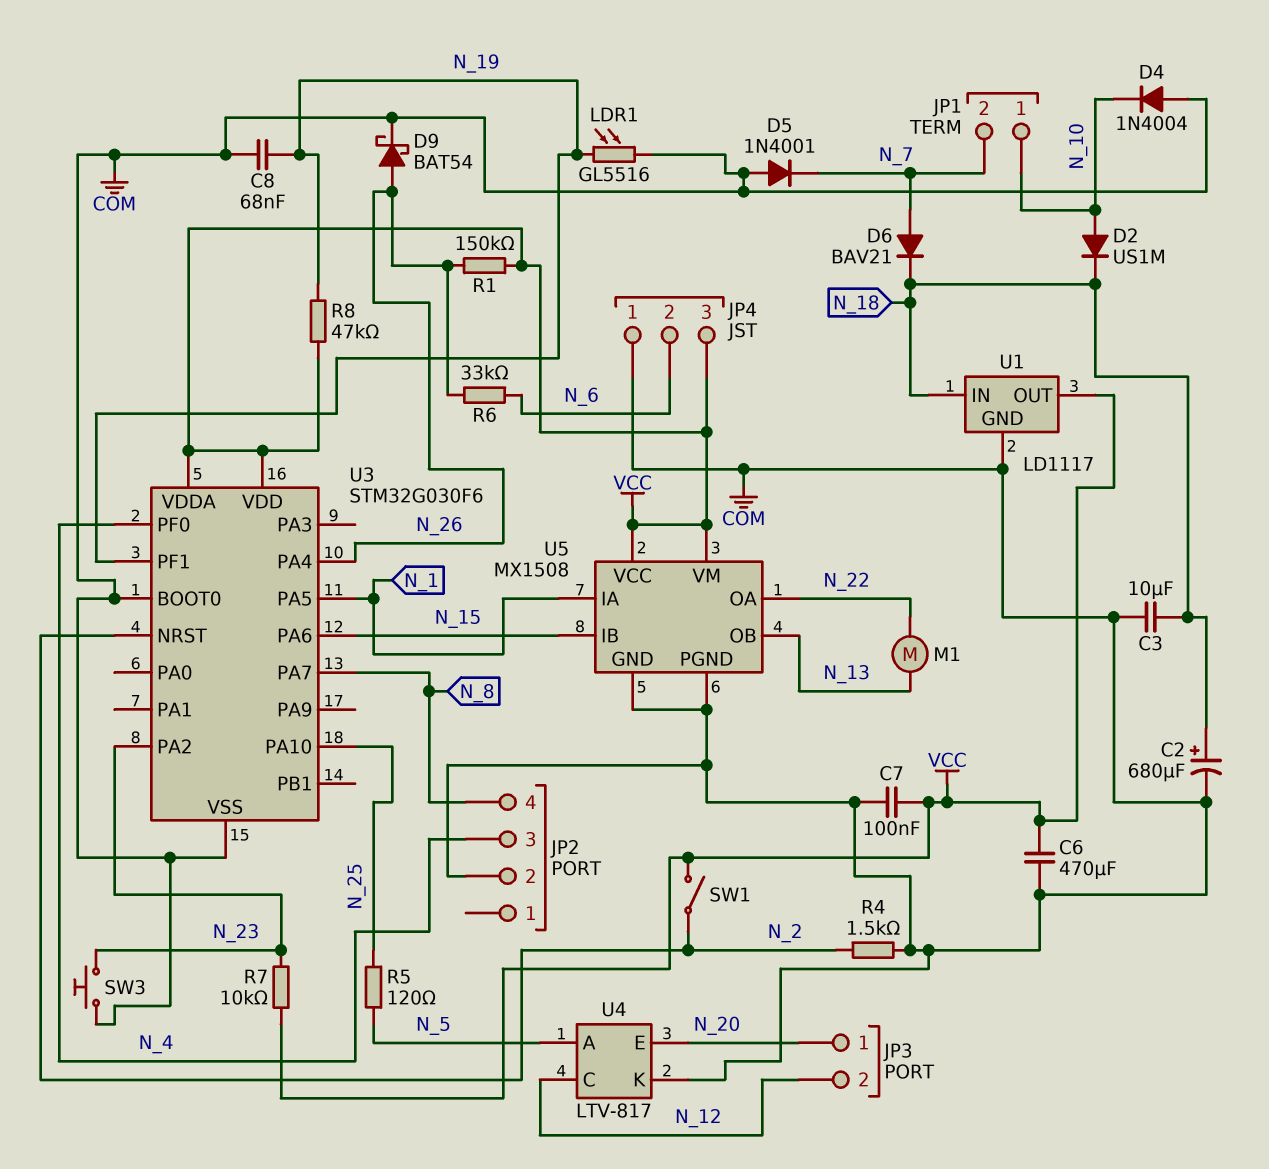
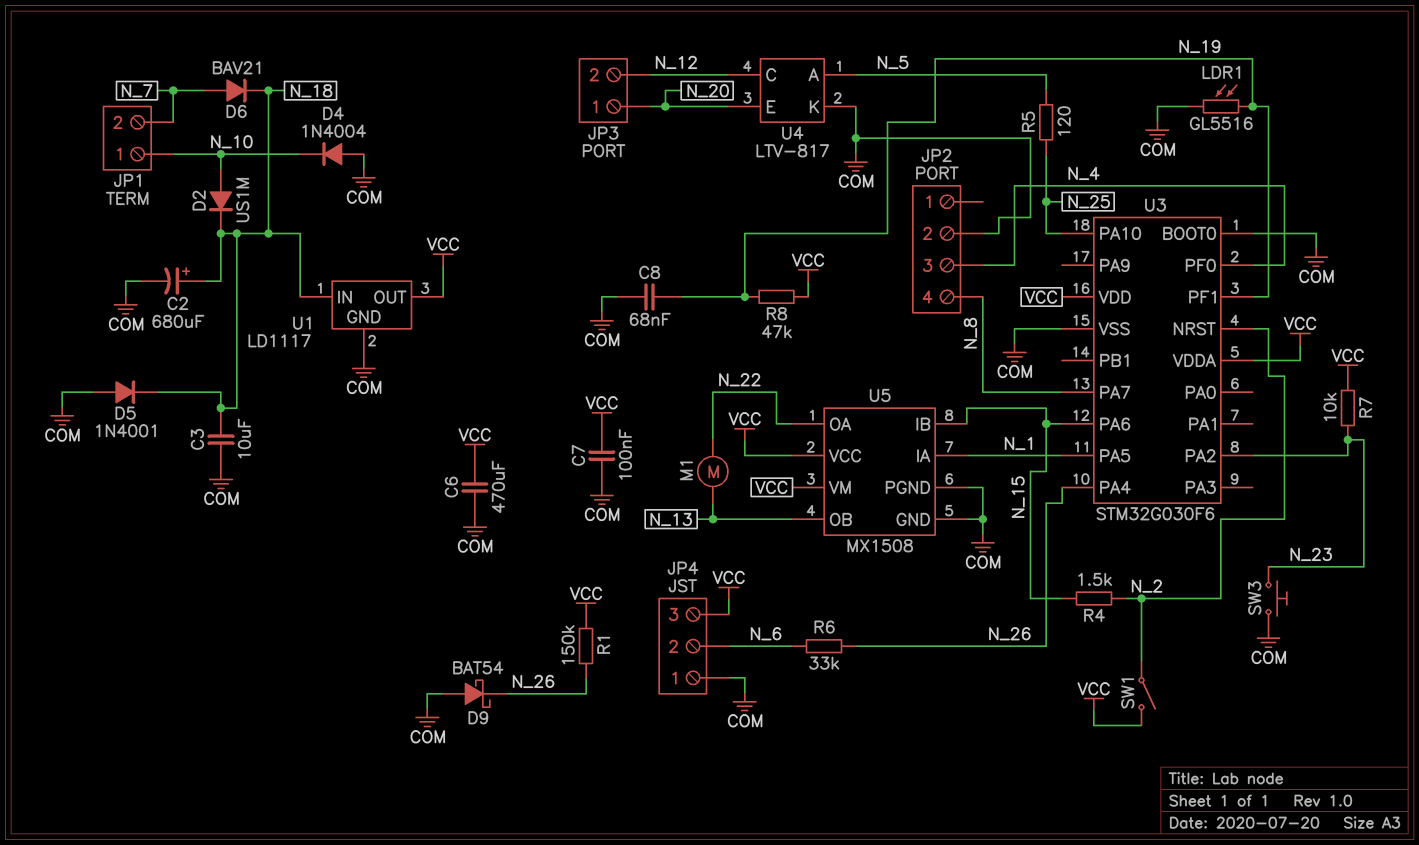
D5: diode 1N4001 (A COM, K N_7) -> diode 1N4001 (A COM, K N_18)
D9: schottky BAT54 (A N_26, K COM) -> schottky BAT54 (A COM, K N_26)
R4: 1.5k (COM, N_2) -> 1.5k (N_2, N_15)

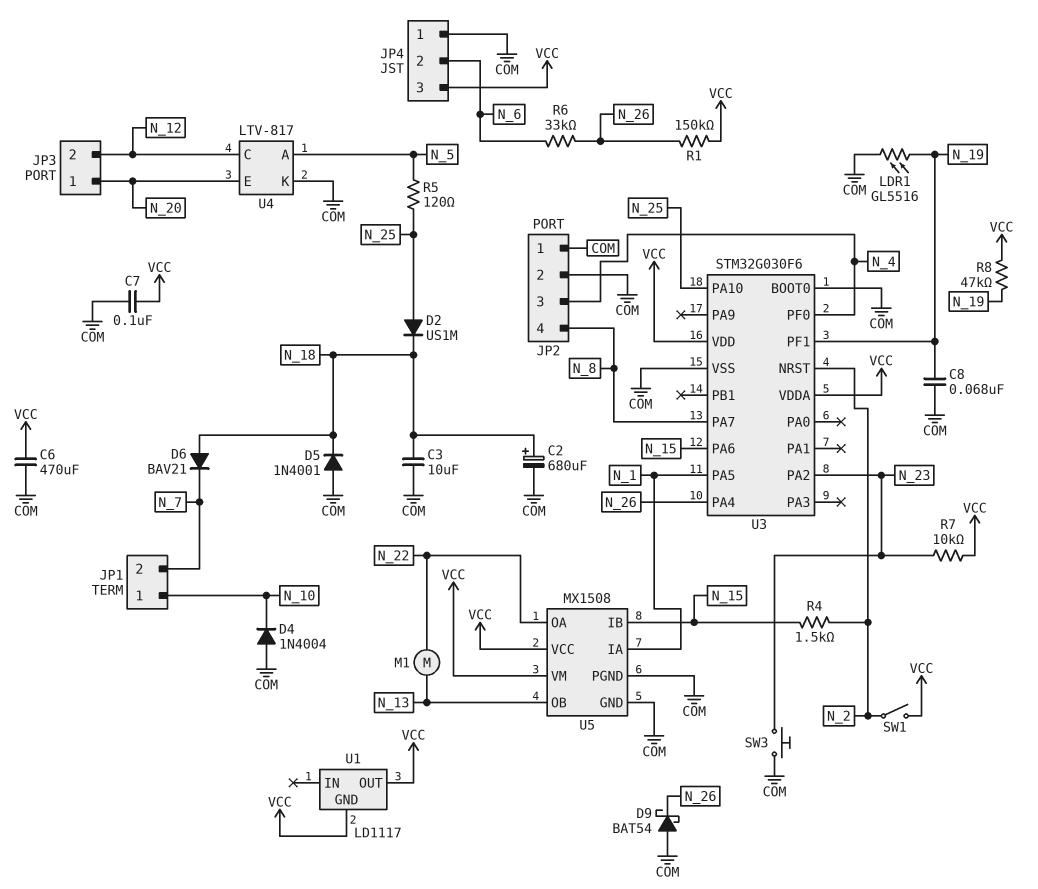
D2: diode US1M (A N_10, K N_18) -> diode US1M (A N_25, K N_18)
D6: diode BAV21 (A N_7, K N_18) -> diode BAV21 (A N_18, K N_7)
JP2 pin 1: none -> COM
U1 pin GND: COM -> VCC
U1 pin IN: N_18 -> none

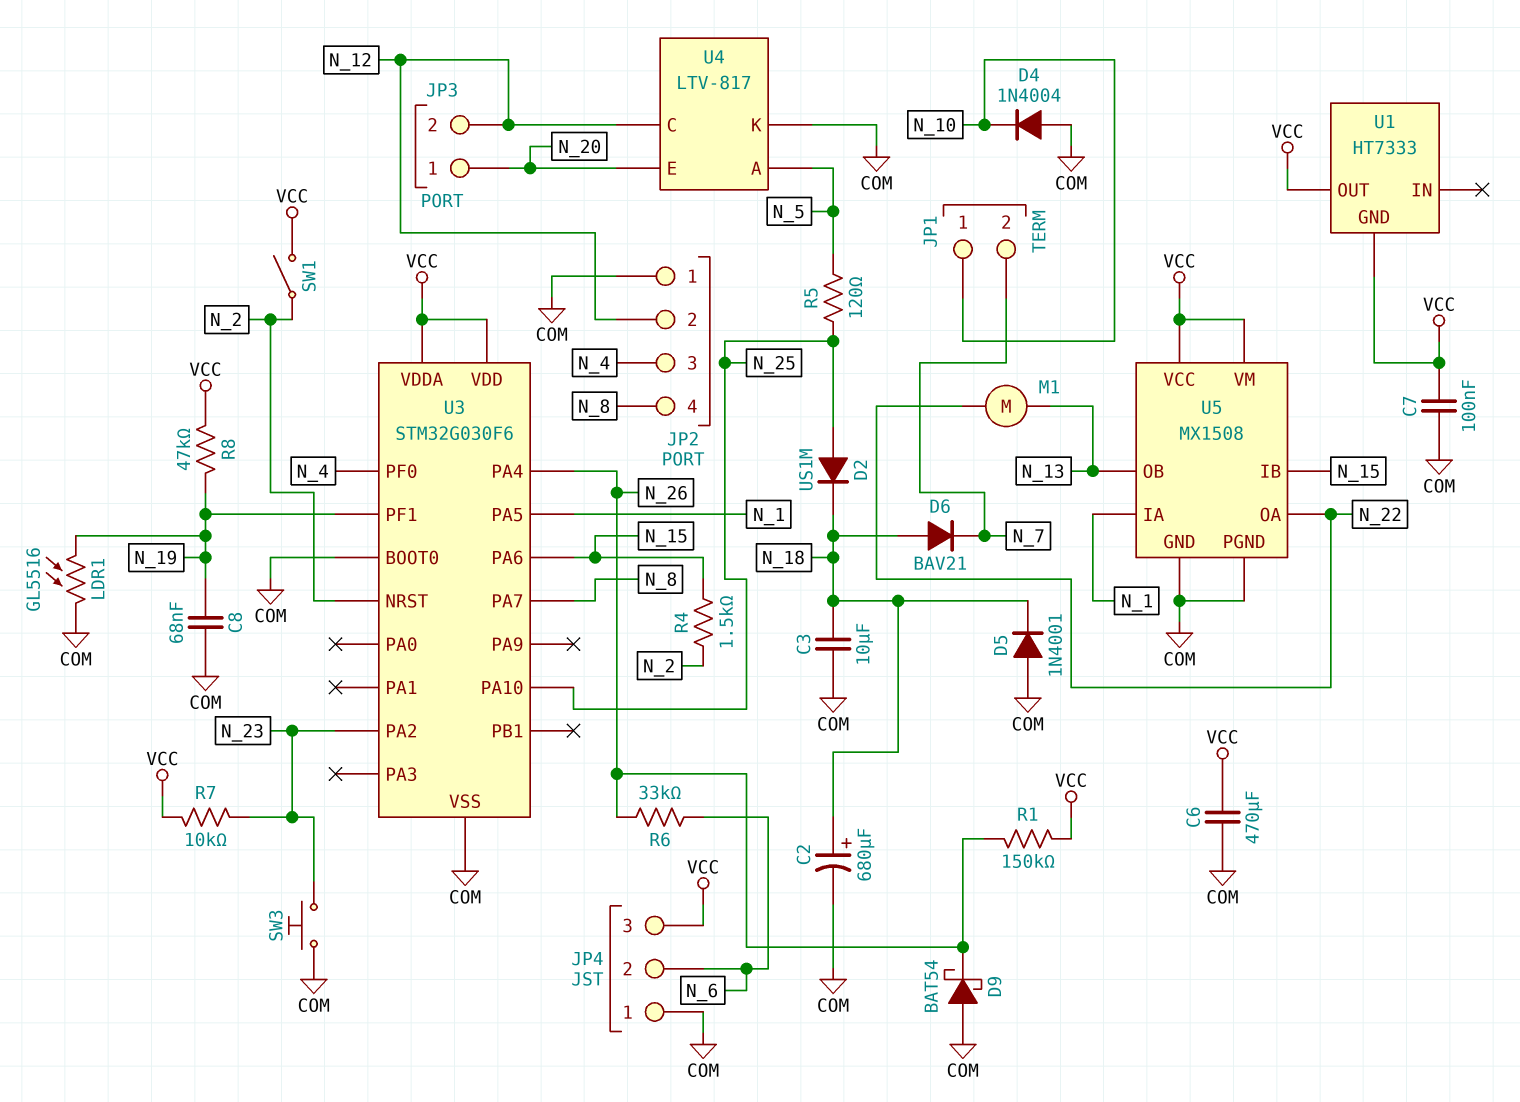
JP2 pin 2: COM -> N_12
U1: LD1117 -> HT7333

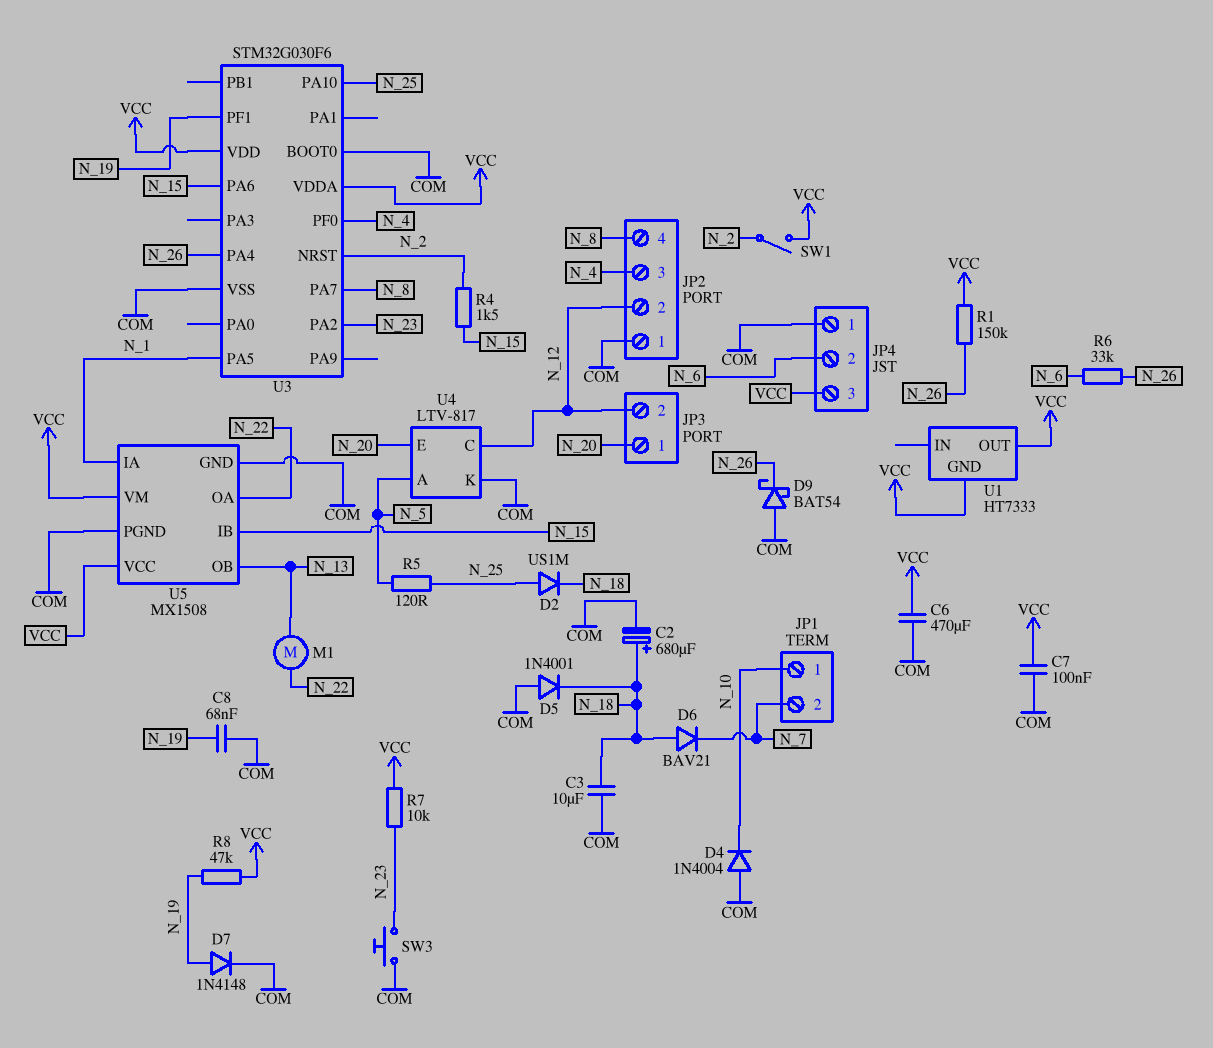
D7: none -> diode 1N4148 (A N_19, K COM)
LDR1: GL5516 (COM, N_19) -> none

